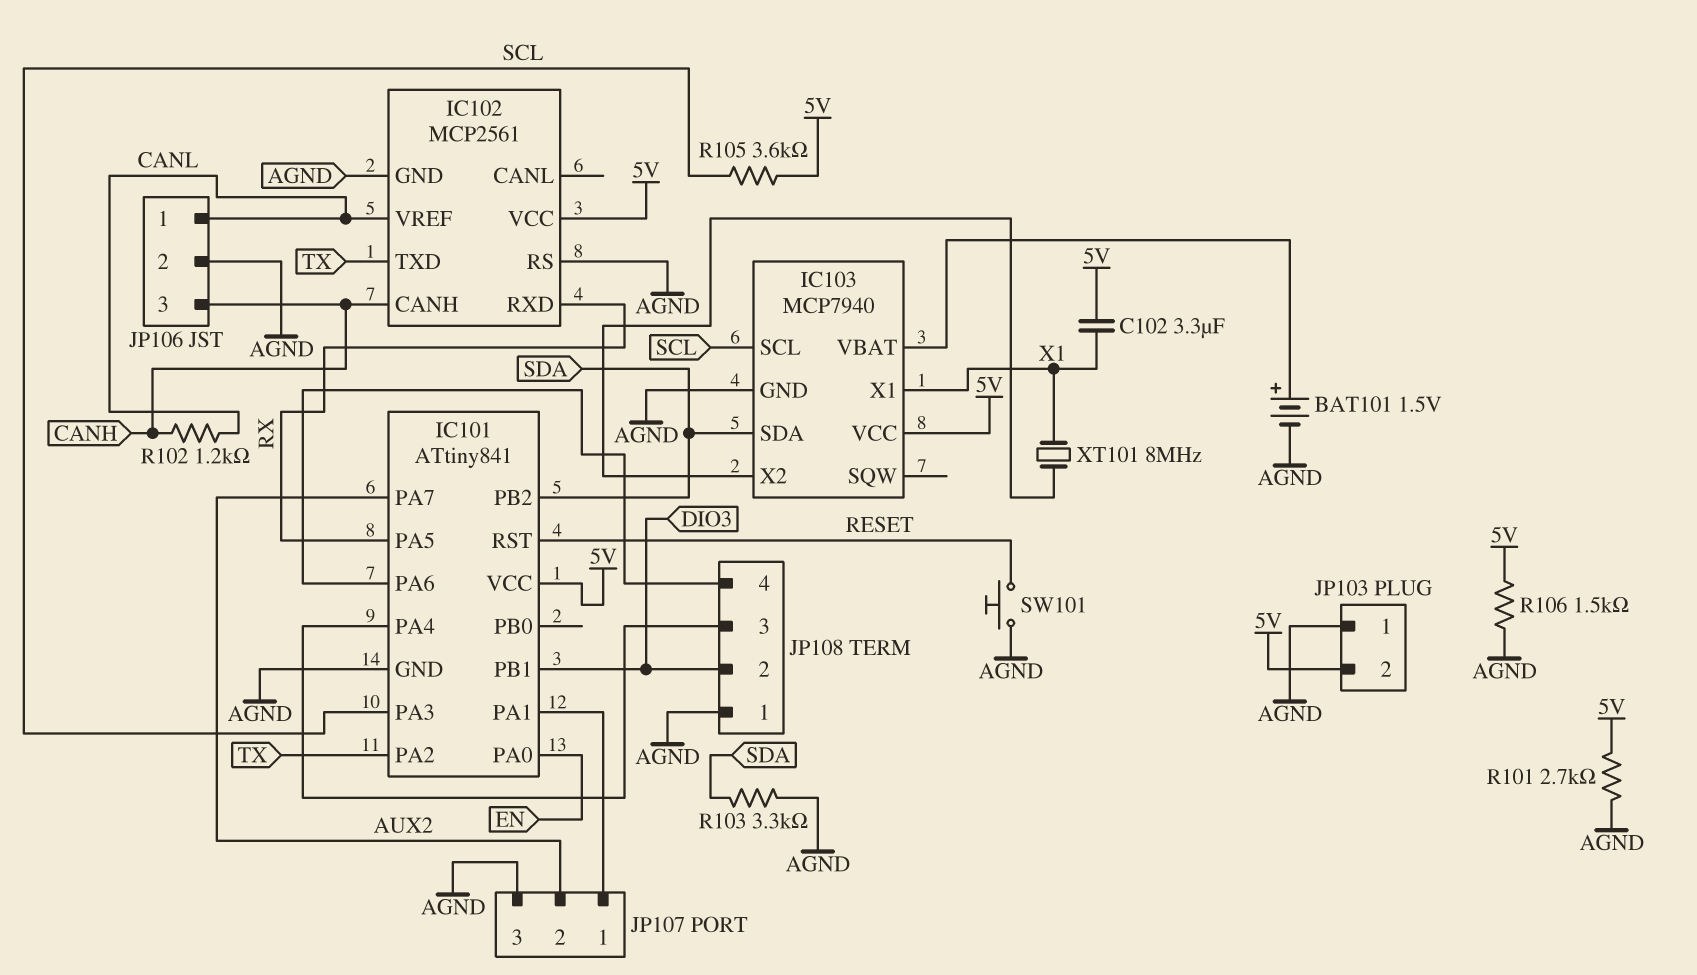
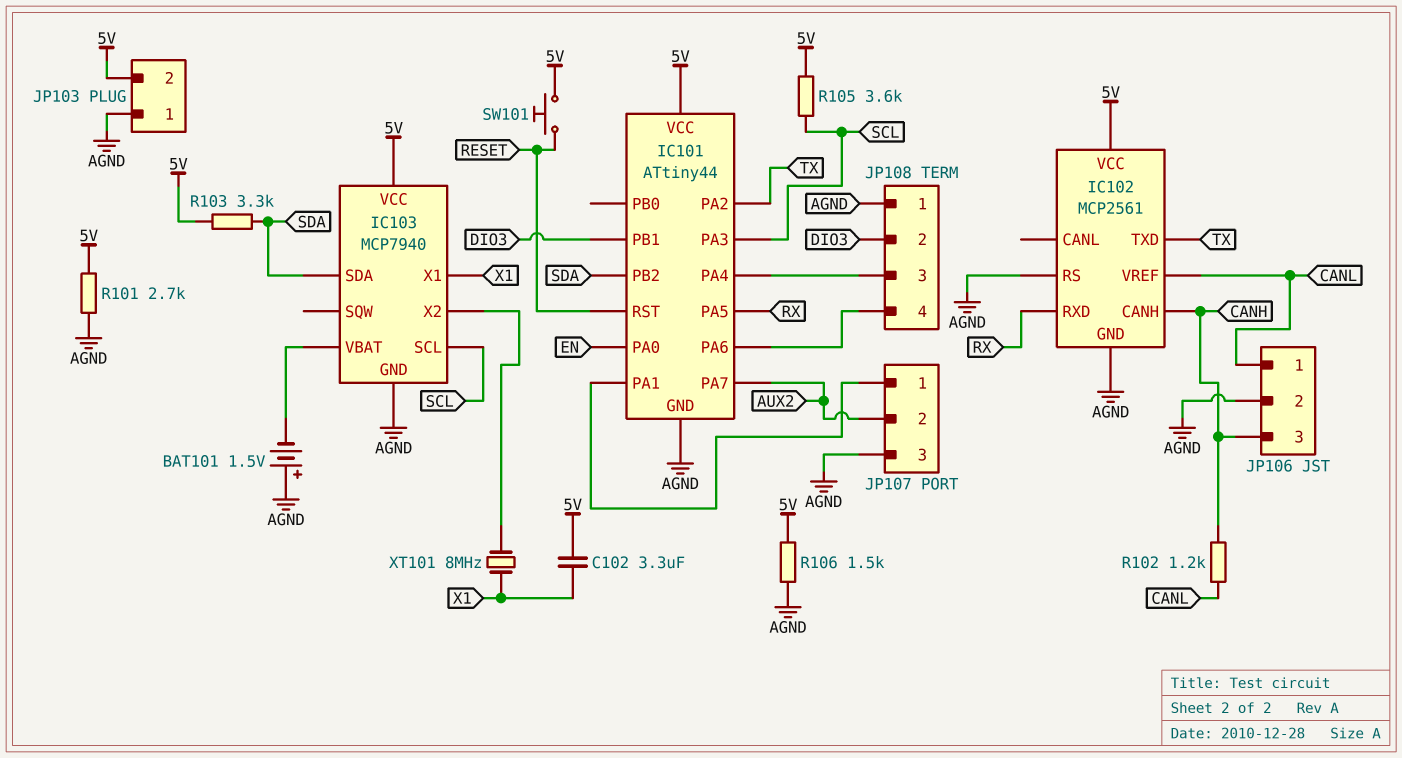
BAT101: 1.5V (plus IC103/VBAT, minus AGND) -> 1.5V (plus AGND, minus IC103/VBAT)
IC101: ATtiny841 -> ATtiny44
R103: 3.3k (AGND, SDA) -> 3.3k (5V, SDA)
SW101: button (AGND, RESET) -> button (5V, RESET)

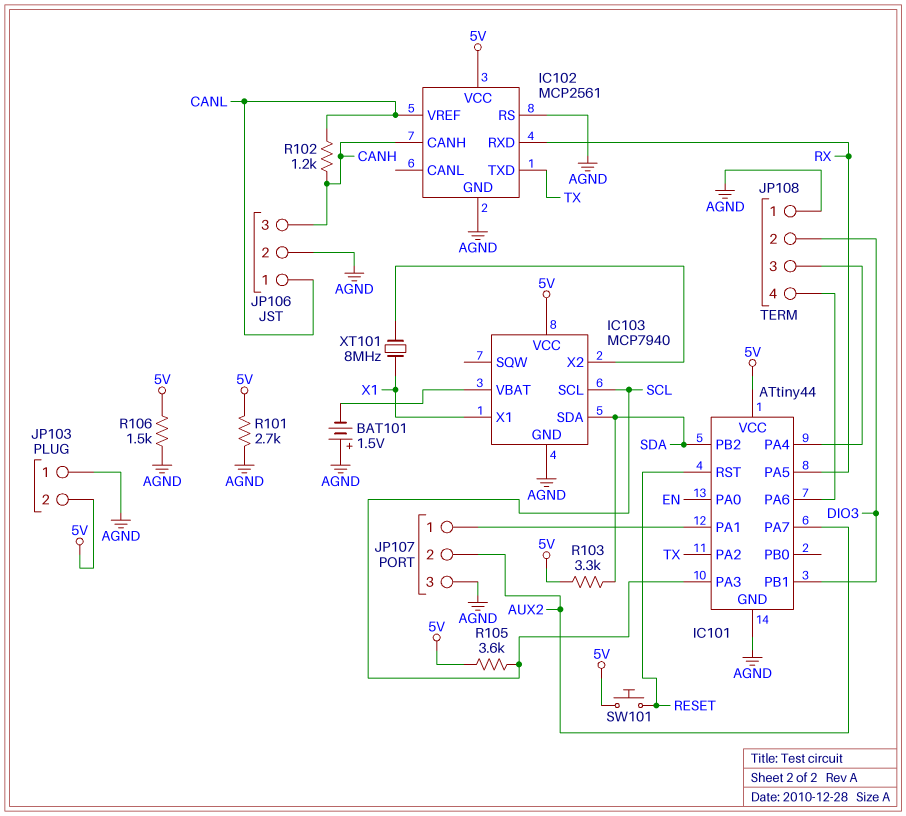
C102: 3.3uF (5V, X1) -> none

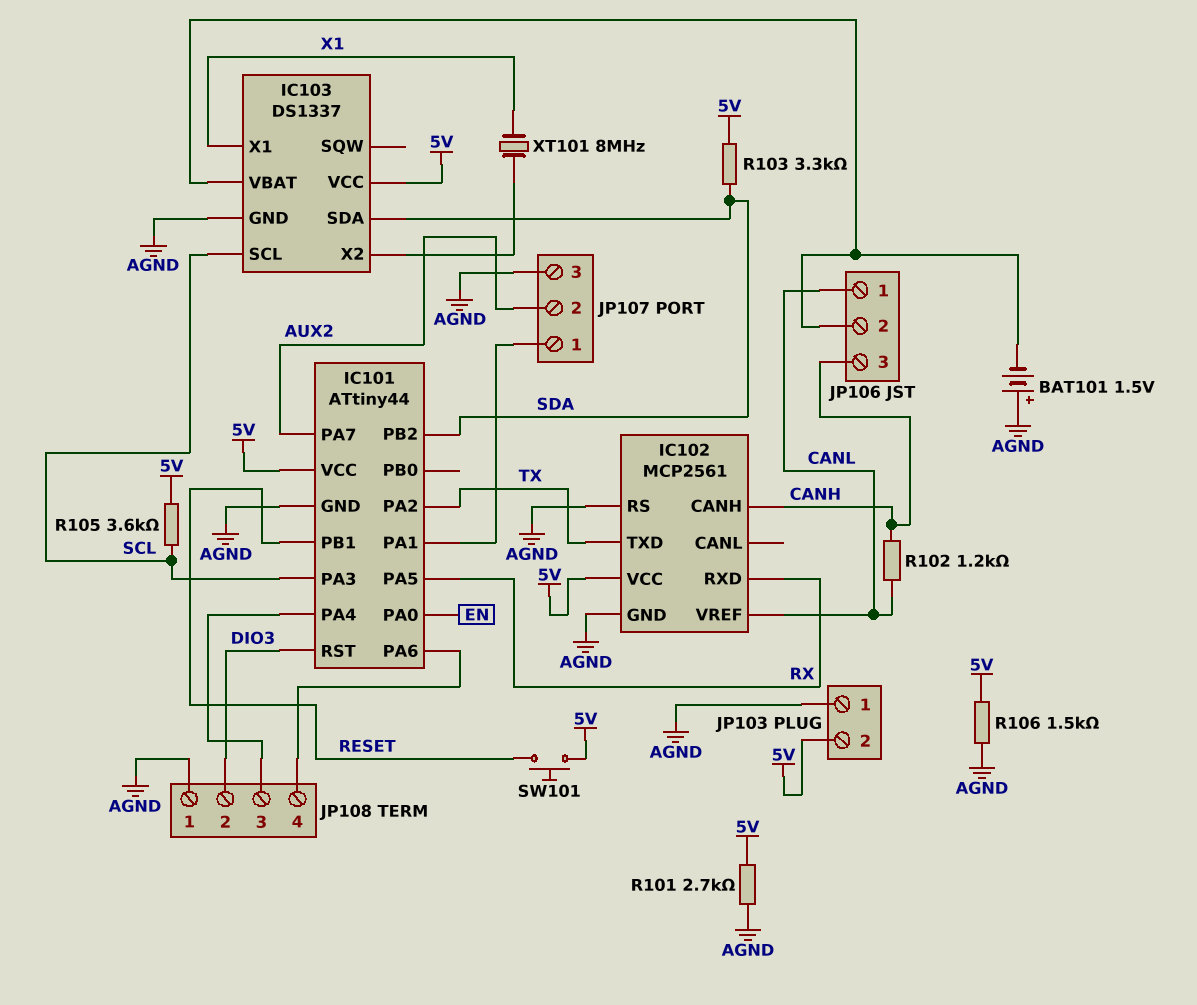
IC101 pin PB1: DIO3 -> RESET
IC101 pin RST: RESET -> DIO3
IC103: MCP7940 -> DS1337
JP106 pin 2: AGND -> IC103/VBAT

